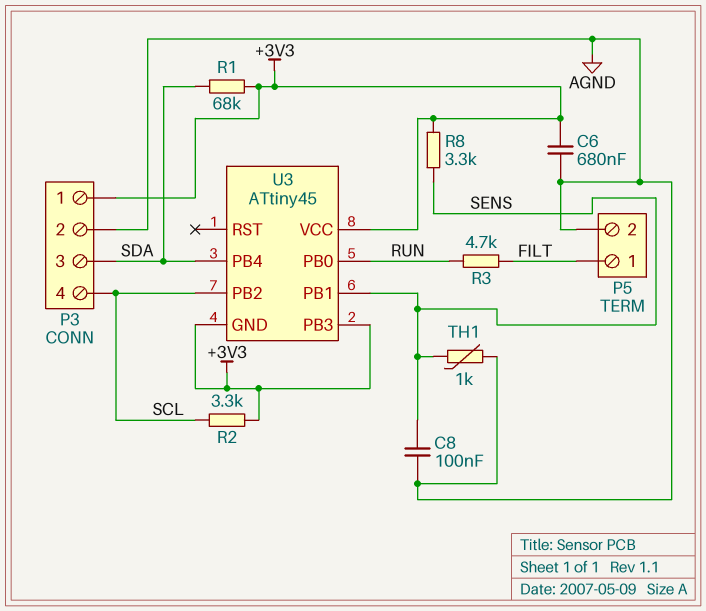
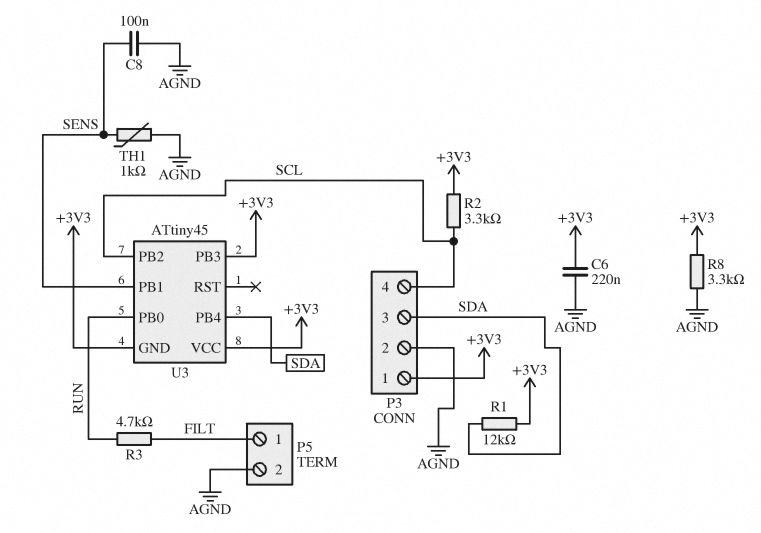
C6: 680nF (+3V3, AGND) -> 220nF (+3V3, AGND)
R1: 68k (+3V3, SDA) -> 12k (+3V3, SDA)
R8: 3.3k (+3V3, SENS) -> 3.3k (+3V3, AGND)

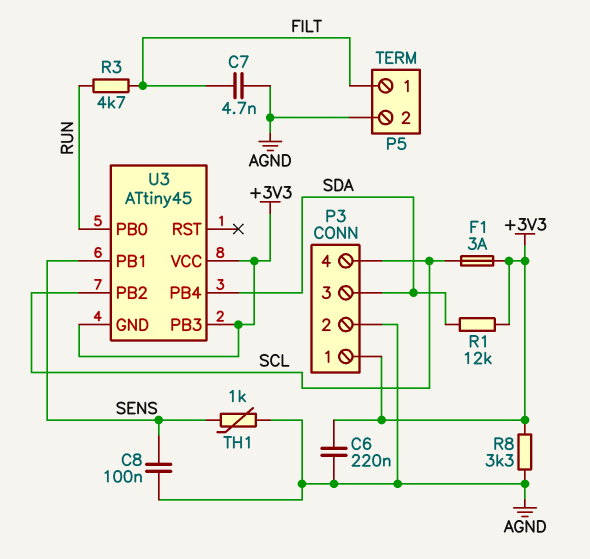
C7: none -> 4.7nF (AGND, FILT)
F1: none -> 3A (+3V3, SCL)
R2: 3.3k (+3V3, SCL) -> none

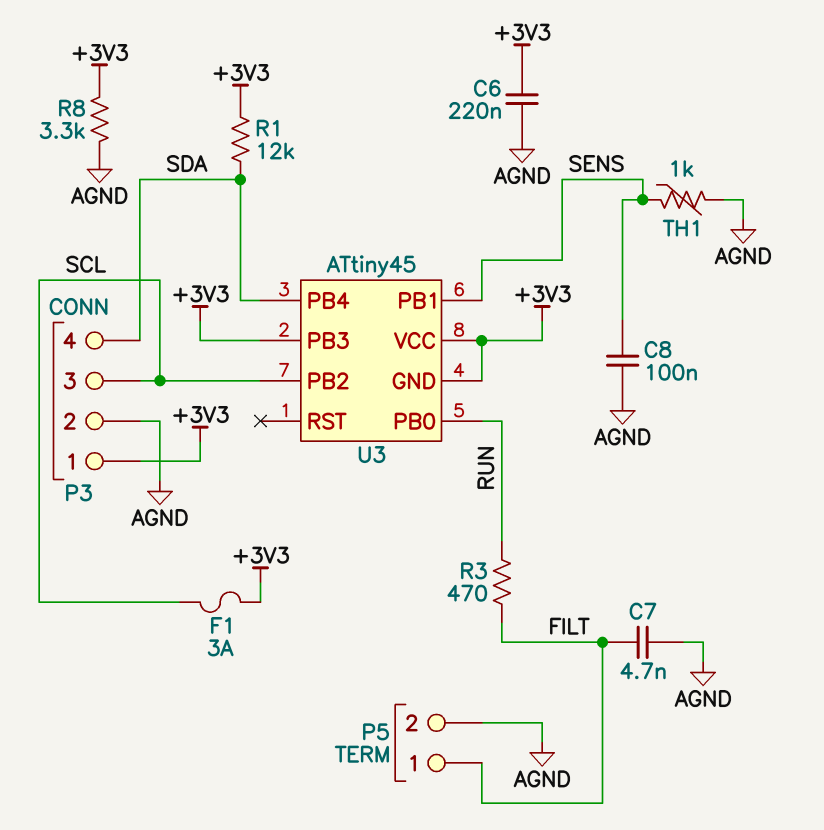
P3 pin 3: SDA -> SCL
P3 pin 4: SCL -> SDA
R3: 4.7k (FILT, RUN) -> 470 (FILT, RUN)

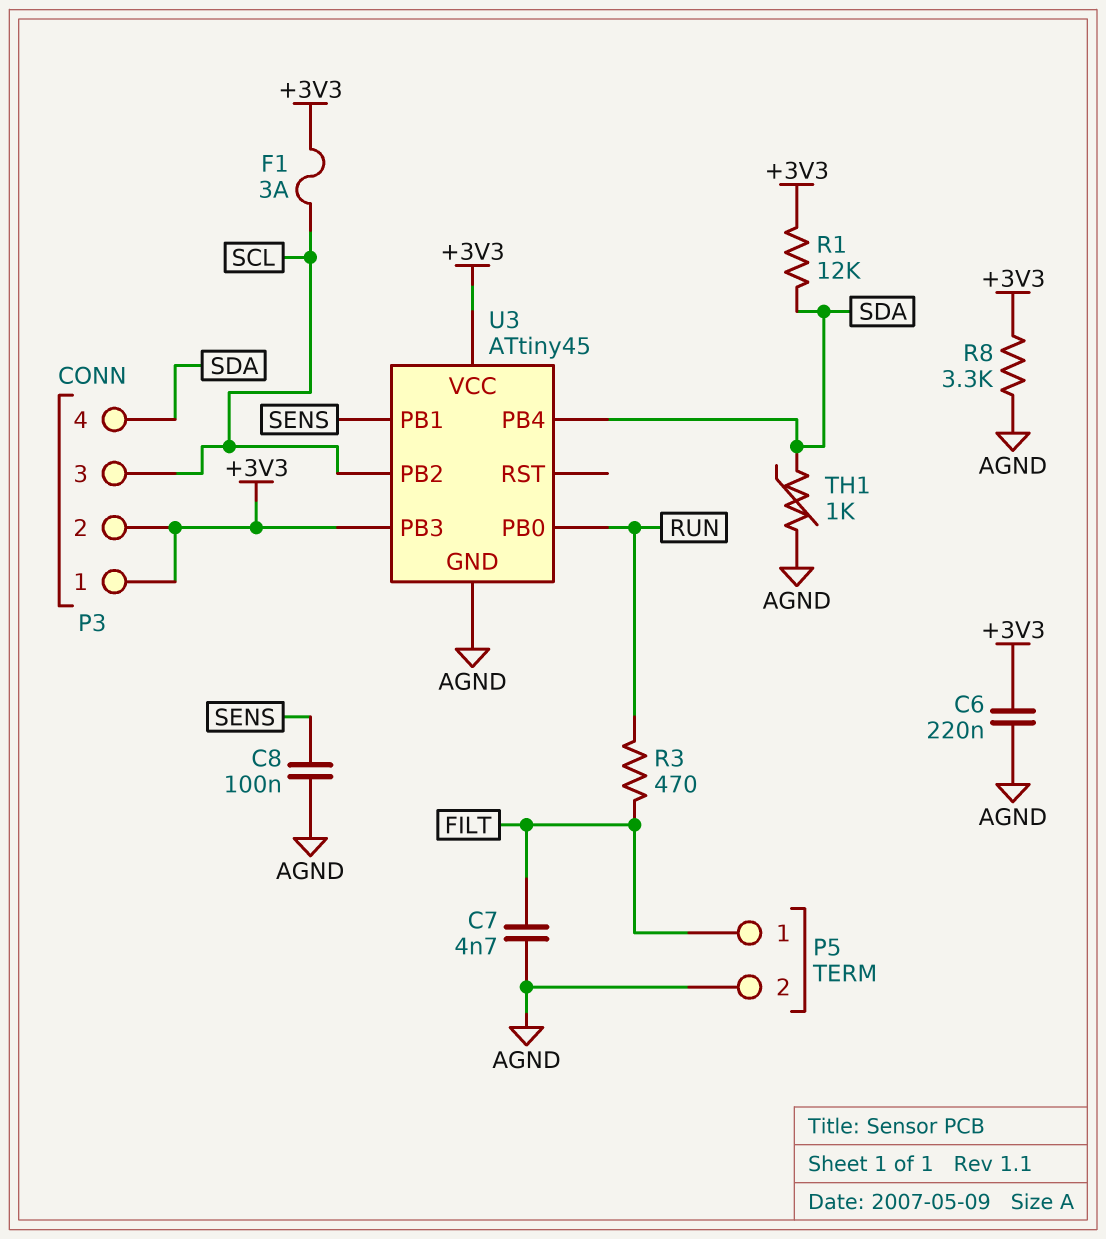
P3 pin 2: AGND -> +3V3
TH1: 1k (AGND, SENS) -> 1k (AGND, SDA)
U3 pin GND: +3V3 -> AGND

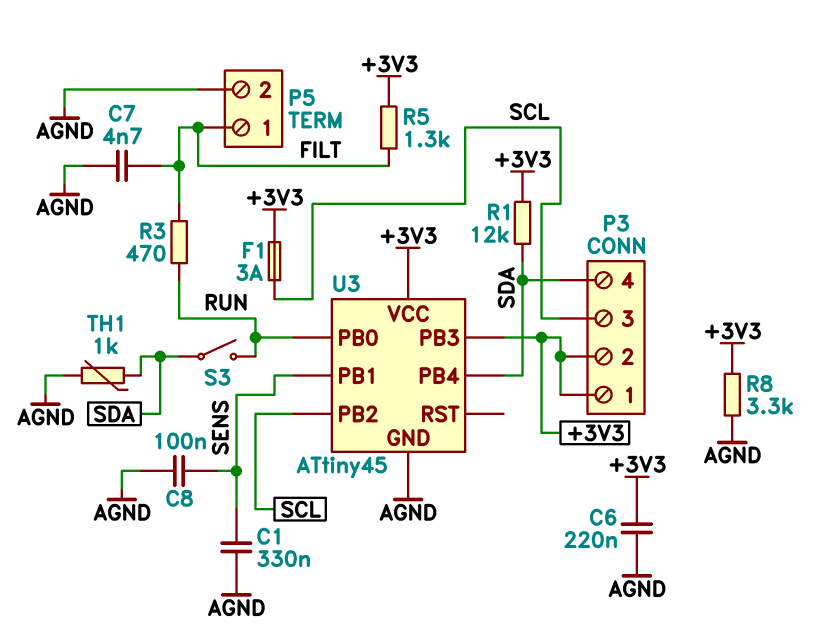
C1: none -> 330nF (AGND, SENS)
R5: none -> 1.3k (+3V3, FILT)
S3: none -> switch (RUN, SDA)

